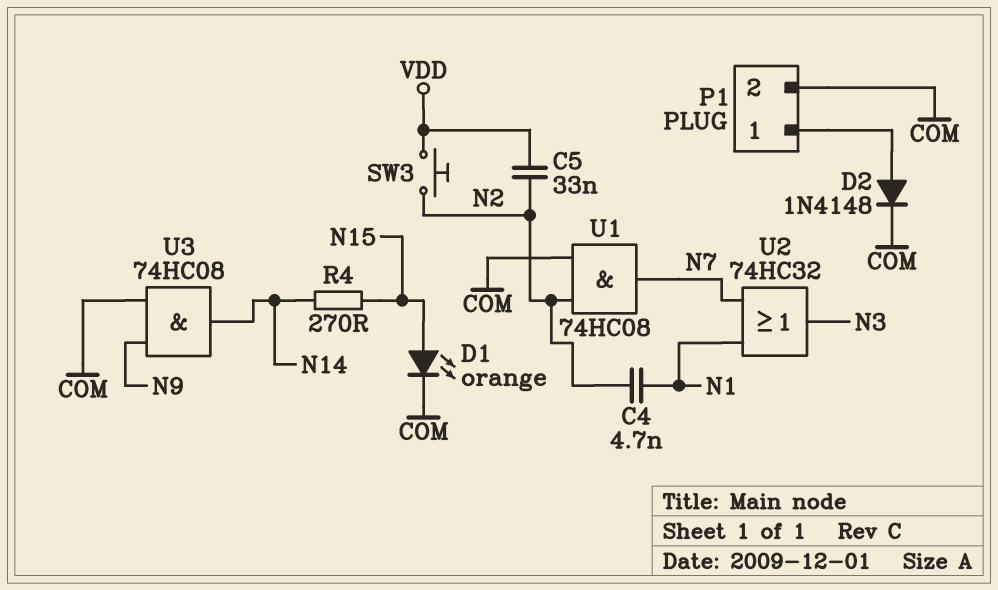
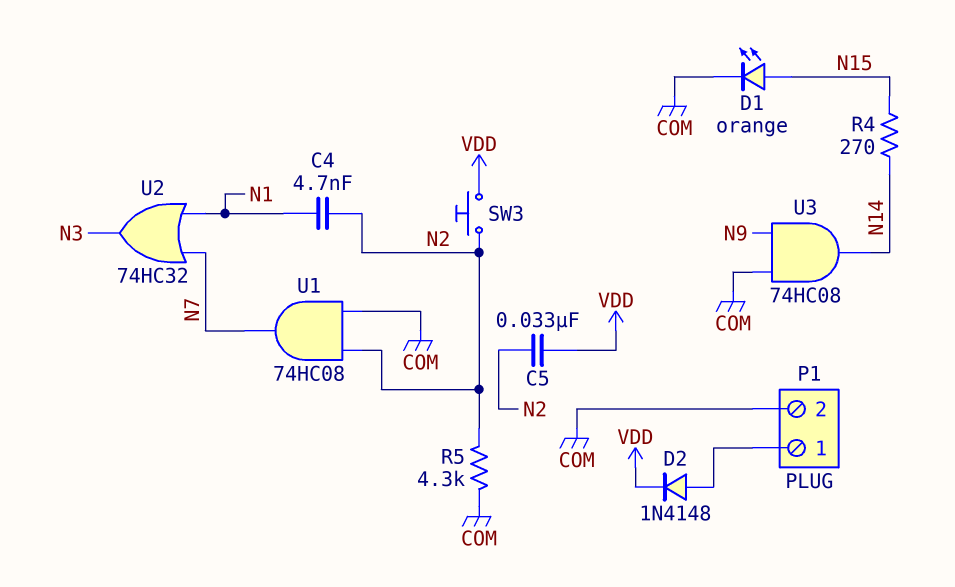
D2: diode 1N4148 (A P1/1, K COM) -> diode 1N4148 (A P1/1, K VDD)
R5: none -> 4.3k (COM, N2)

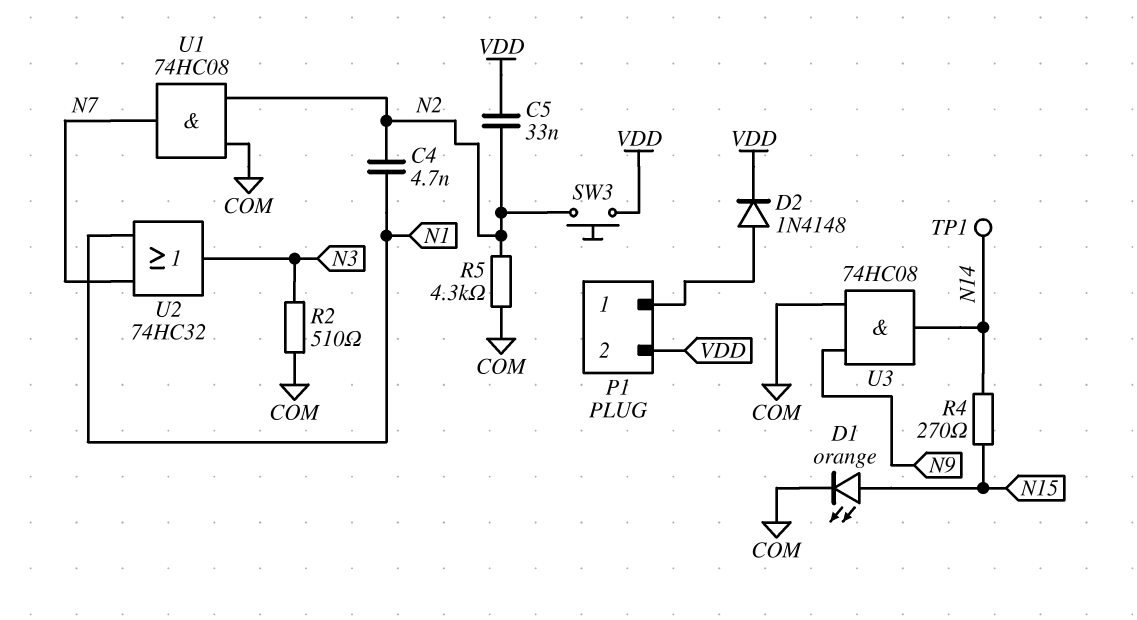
P1 pin 2: COM -> VDD
R2: none -> 510 (COM, N3)
TP1: none -> test point (N14)

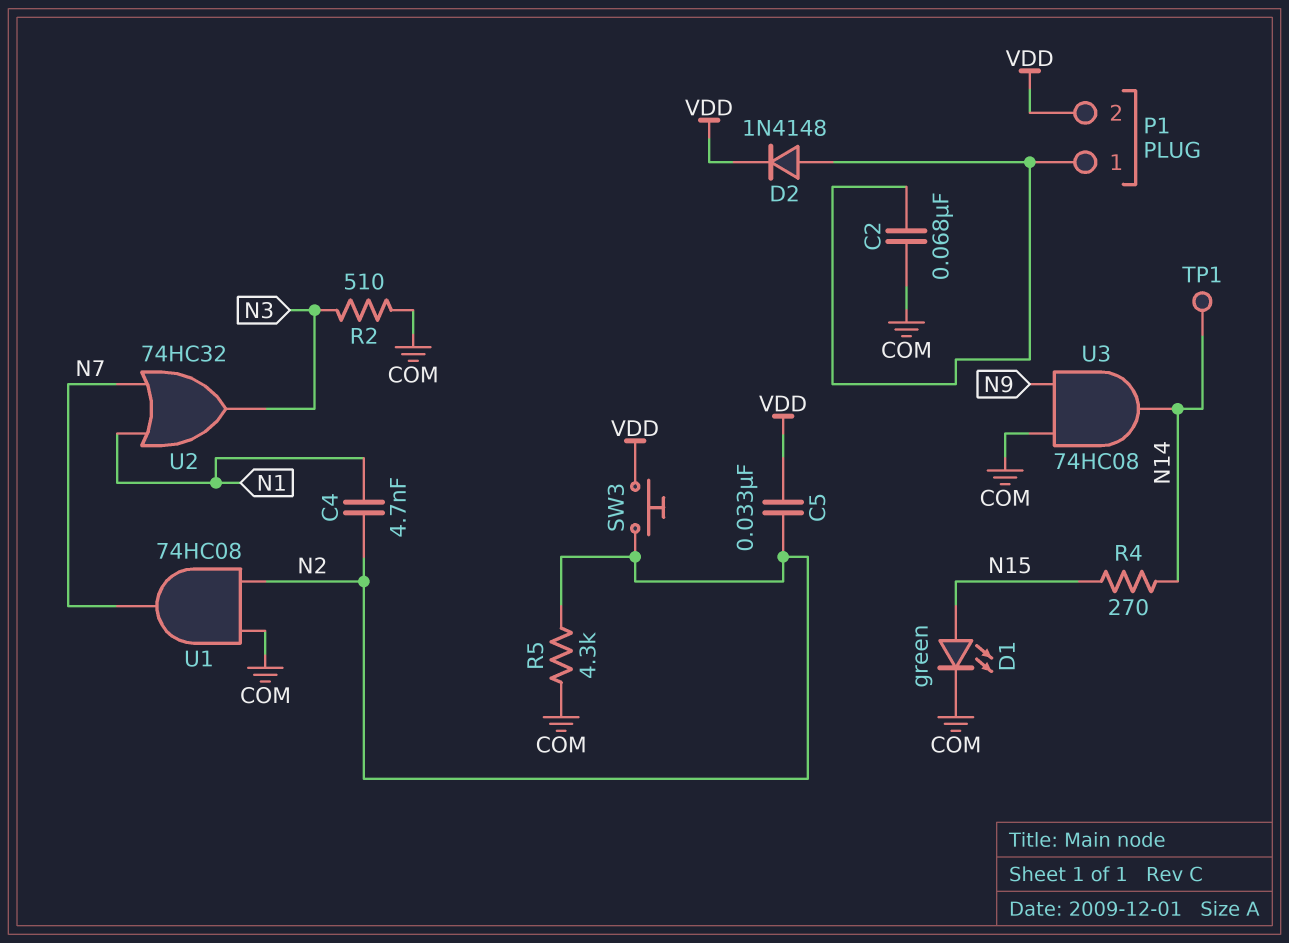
C2: none -> 68nF (COM, P1/1)
D1: LED orange (A N15, K COM) -> LED green (A N15, K COM)

